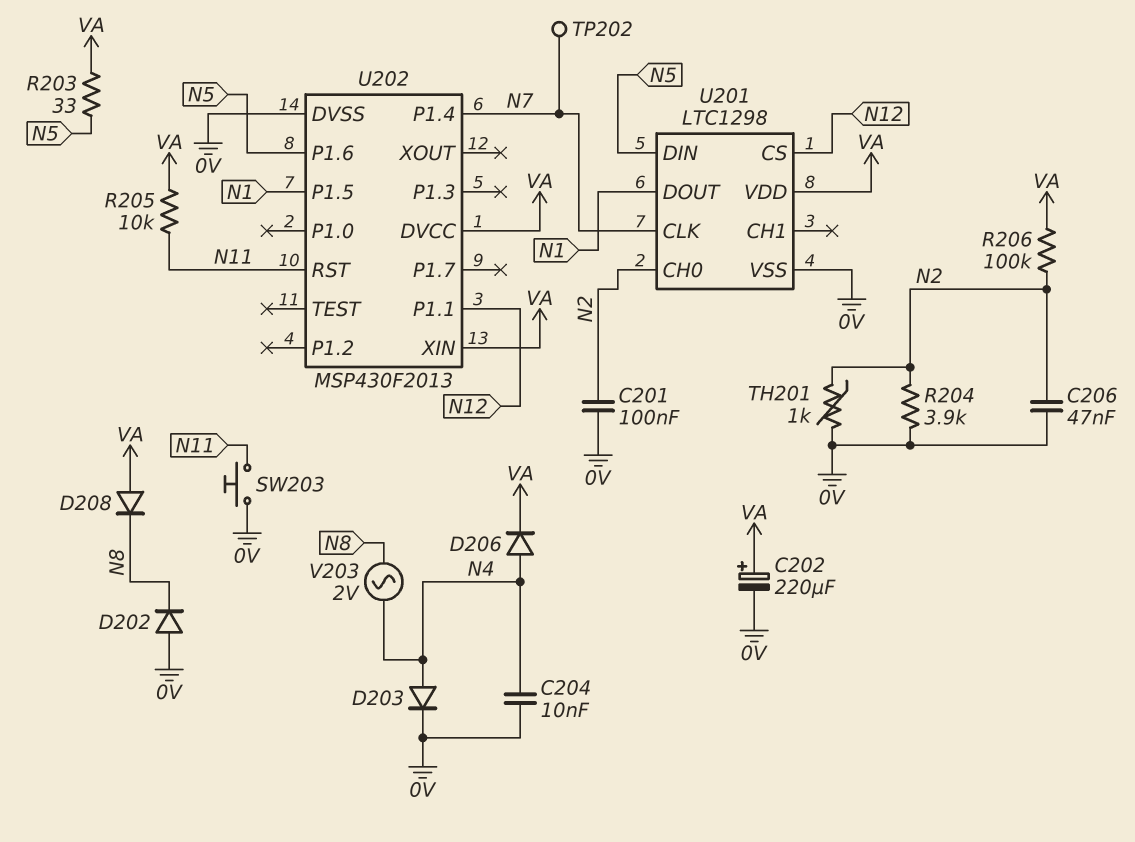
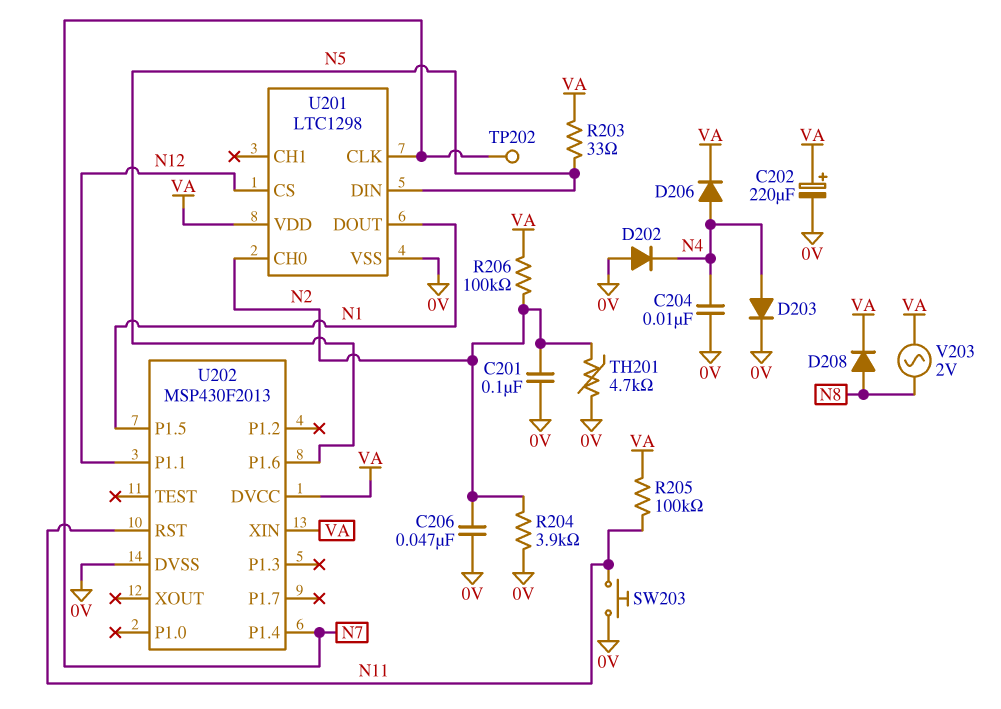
D202: diode (A 0V, K N8) -> diode (A 0V, K N4)
D208: diode (A VA, K N8) -> diode (A N8, K VA)
R205: 10k (N11, VA) -> 100k (N11, VA)
TH201: 1k (0V, N2) -> 4.7k (0V, N2)
V203: AC 2V (N4, N8) -> AC 2V (N8, VA)

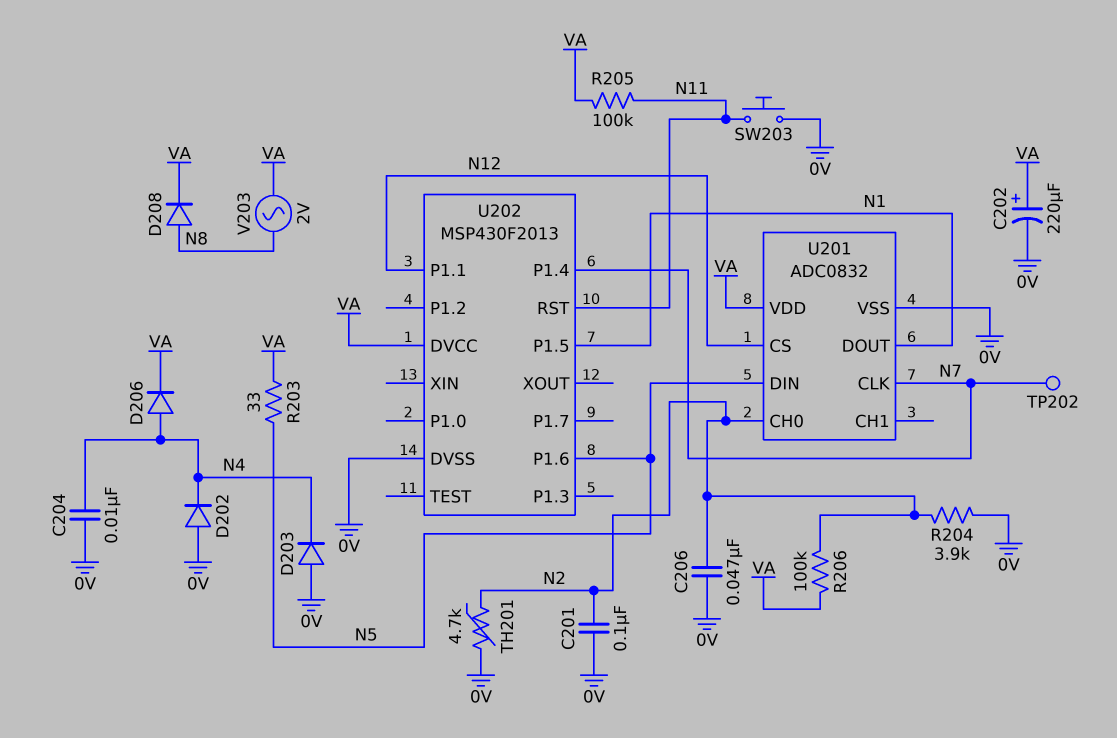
D203: diode (A N4, K 0V) -> diode (A 0V, K N4)
U201: LTC1298 -> ADC0832
U202 pin XIN: VA -> none

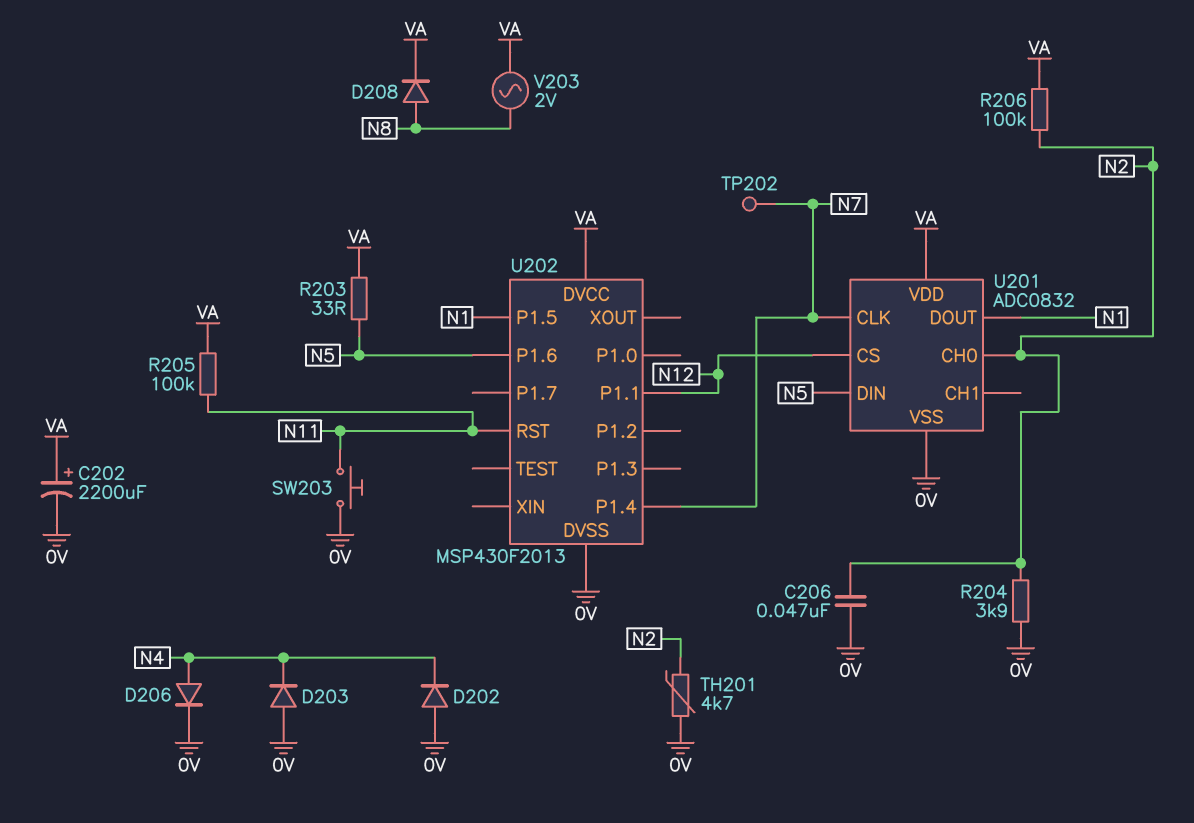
C201: 100nF (0V, N2) -> none
C202: 220uF (plus VA, minus 0V) -> 2200uF (plus VA, minus 0V)
C204: 10nF (0V, N4) -> none
D206: diode (A N4, K VA) -> diode (A N4, K 0V)

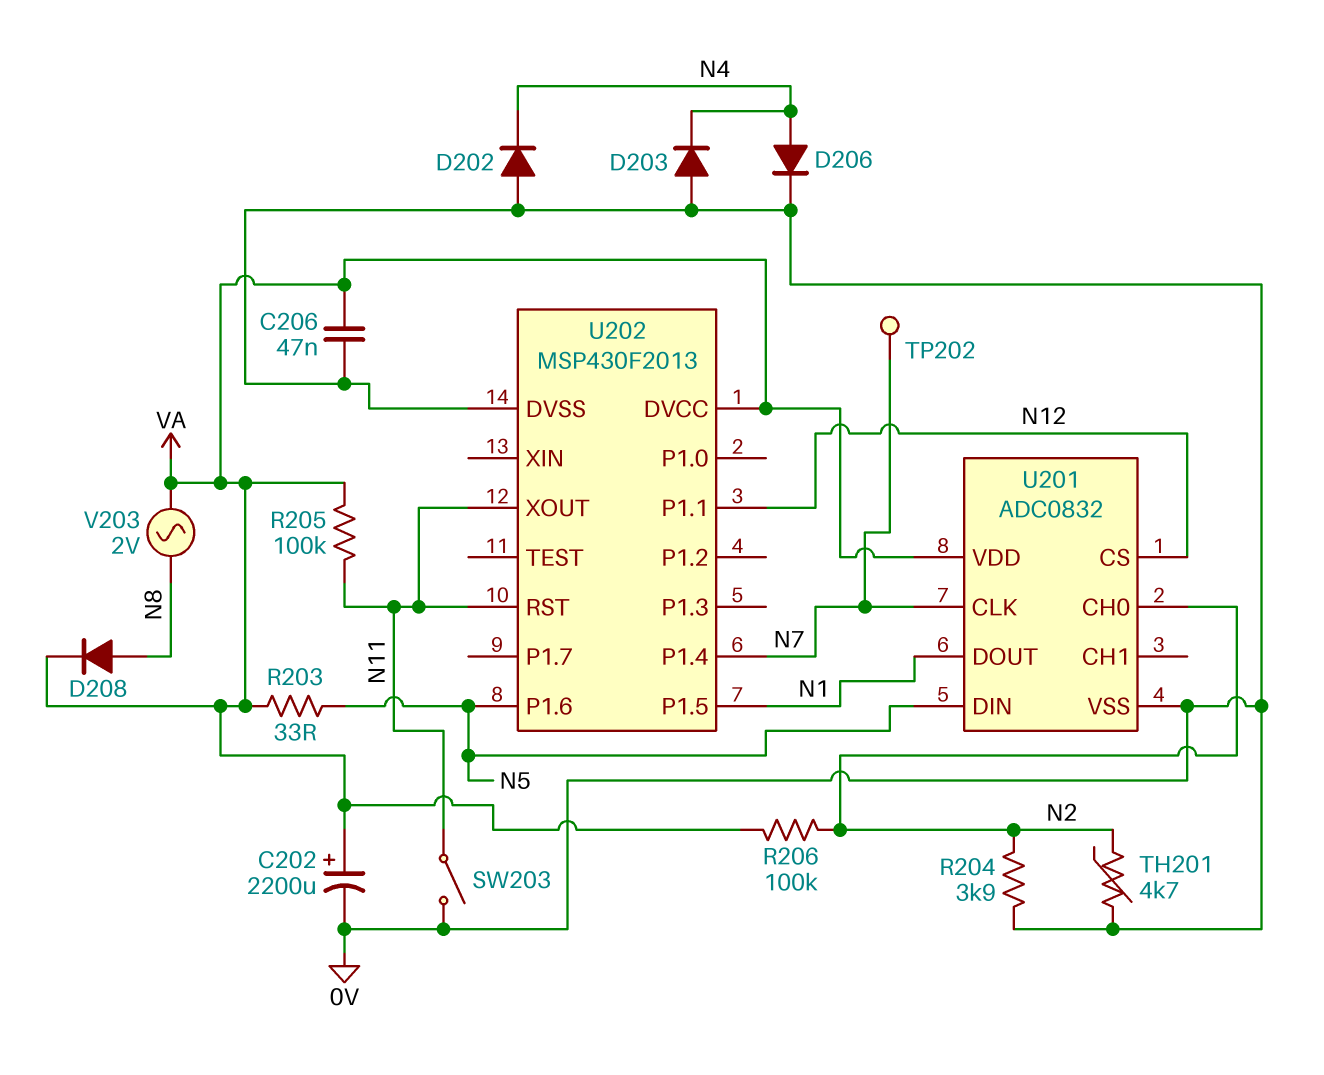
C206: 47nF (0V, N2) -> 47nF (0V, VA)
SW203: button (0V, N11) -> switch (0V, N11)
U202 pin XOUT: none -> N11

